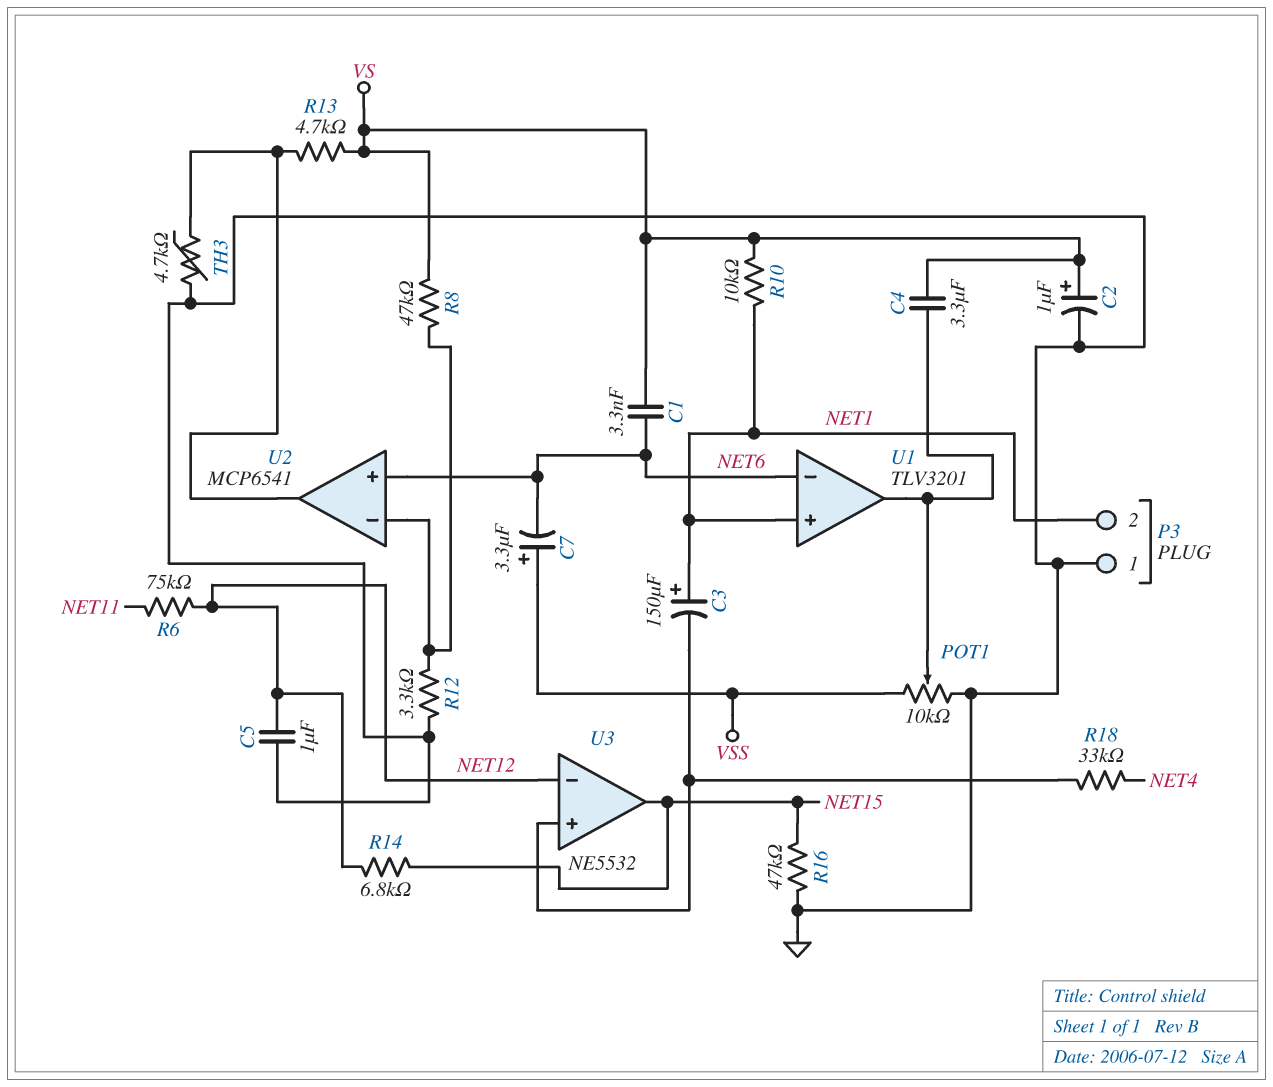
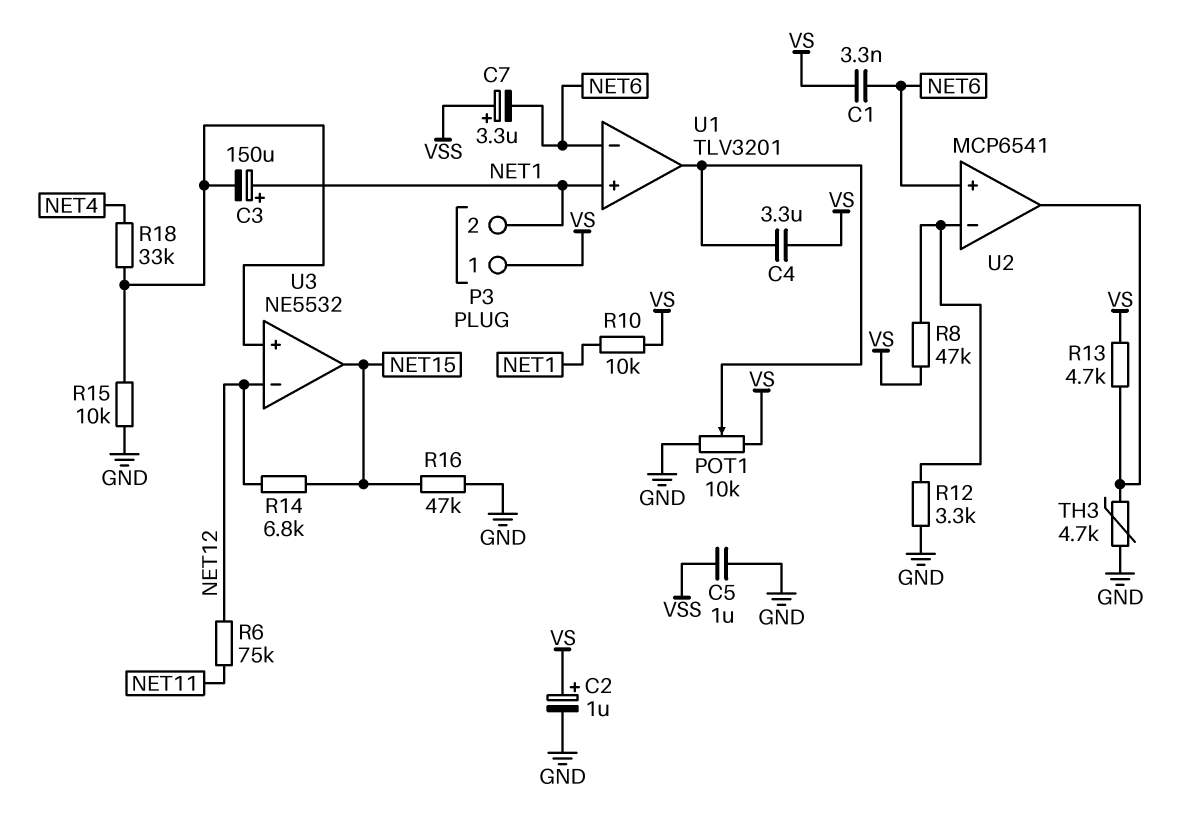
C5: 1uF (GND, NET12) -> 1uF (GND, VSS)
P3 pin 1: GND -> VS
POT1: 10k (GND, VSS, wiper U1/out) -> 10k (GND, VS, wiper U1/out)
R15: none -> 10k (GND, U3/in+)

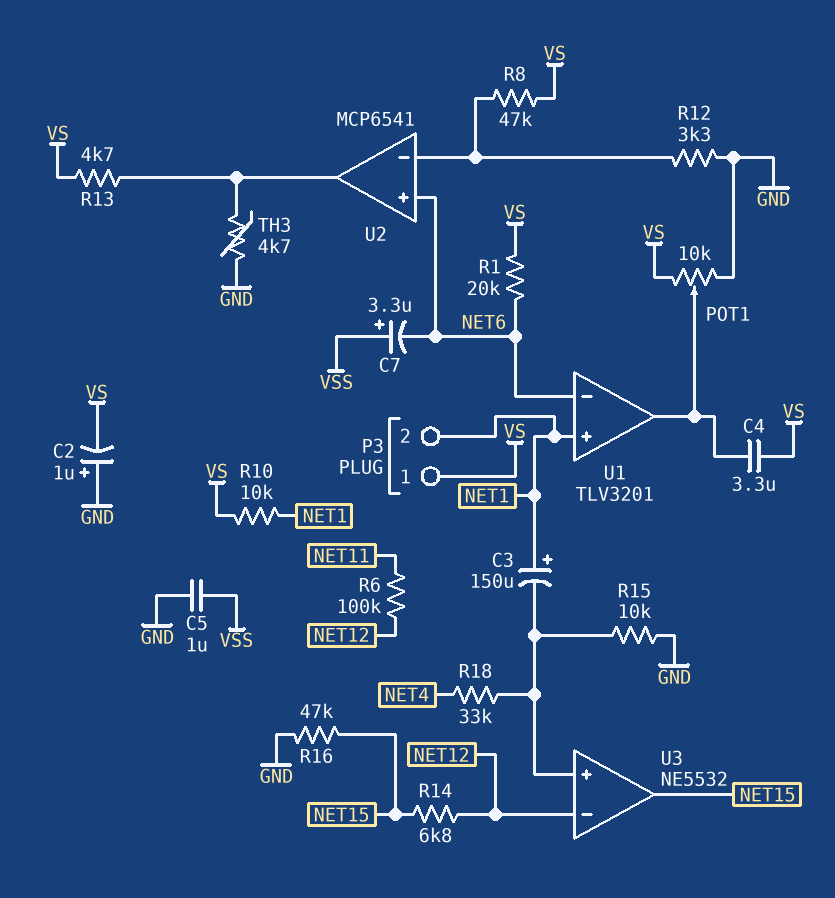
C1: 3.3nF (NET6, VS) -> none
C2: 1uF (plus VS, minus GND) -> 1uF (plus GND, minus VS)
R1: none -> 20k (NET6, VS)
R6: 75k (NET11, NET12) -> 100k (NET11, NET12)

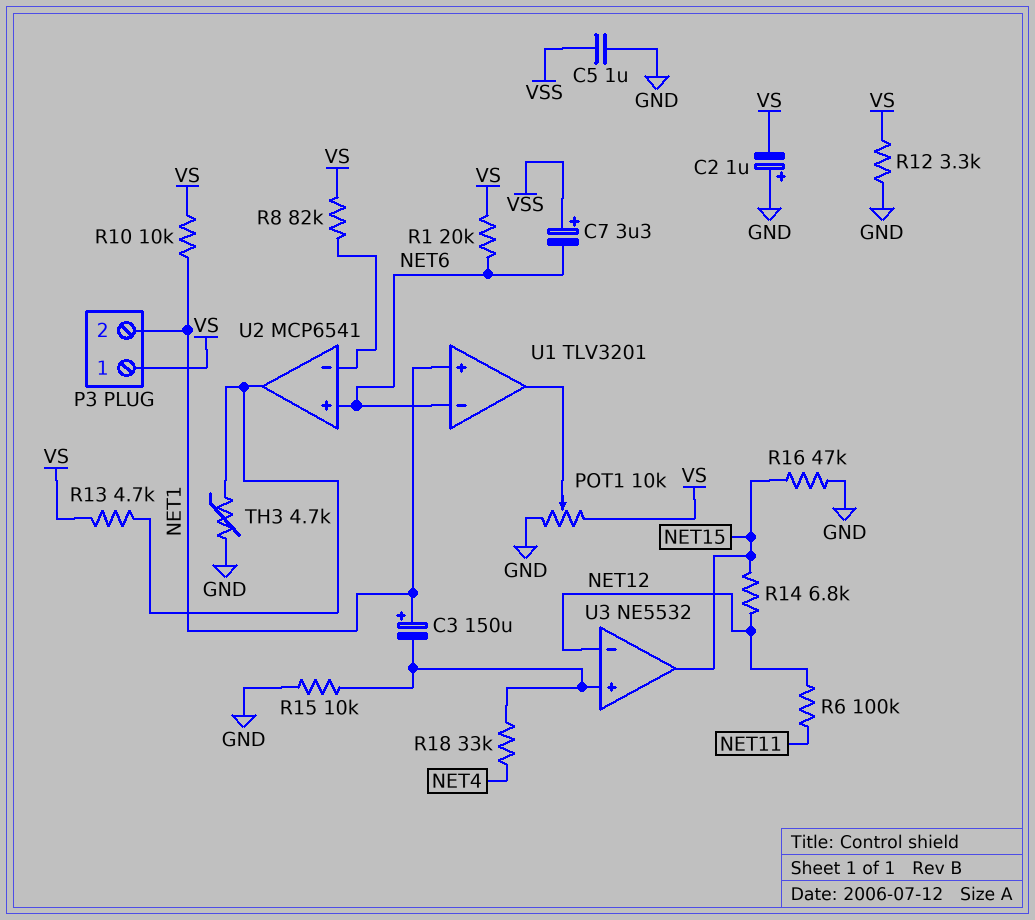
C4: 3.3uF (U1/out, VS) -> none
R8: 47k (U2/in-, VS) -> 82k (U2/in-, VS)
R12: 3.3k (GND, U2/in-) -> 3.3k (GND, VS)

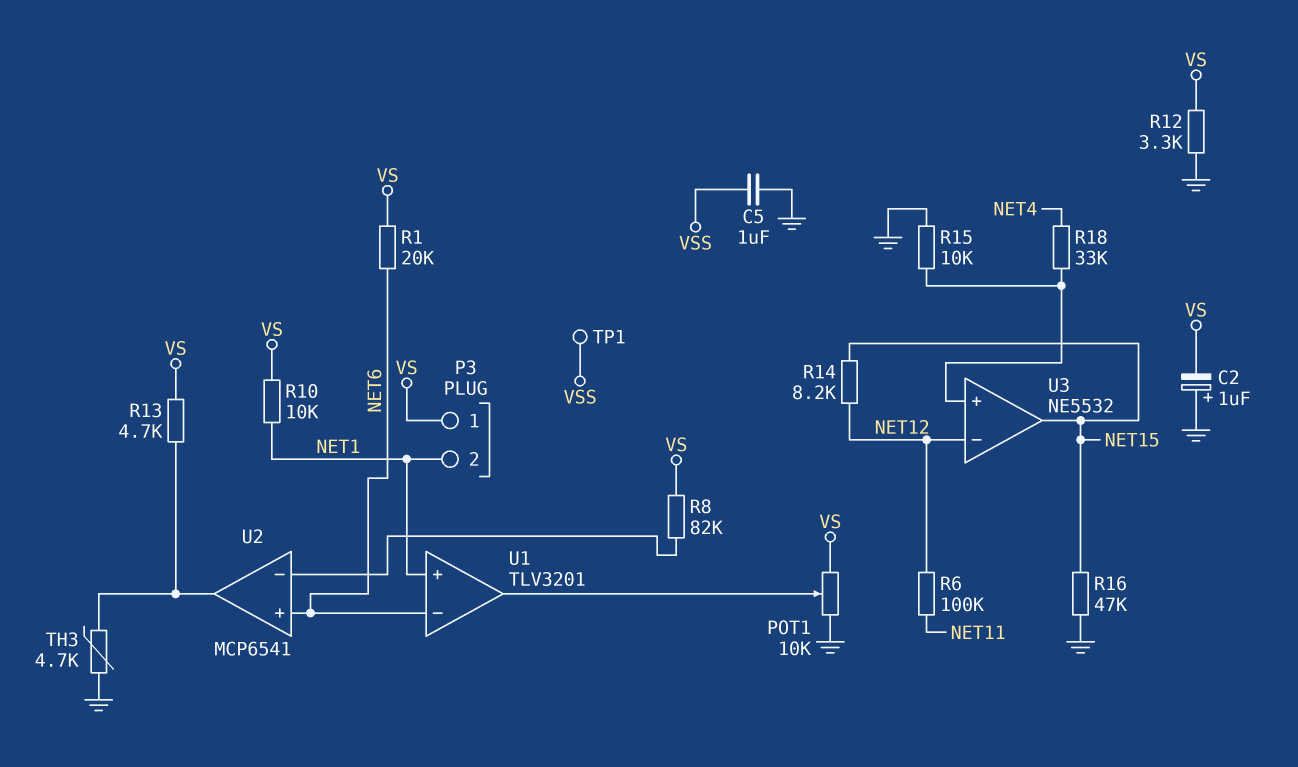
C3: 150uF (plus NET1, minus U3/in+) -> none
C7: 3.3uF (plus VSS, minus NET6) -> none
R14: 6.8k (NET12, NET15) -> 8.2k (NET12, NET15)
TP1: none -> test point (VSS)

